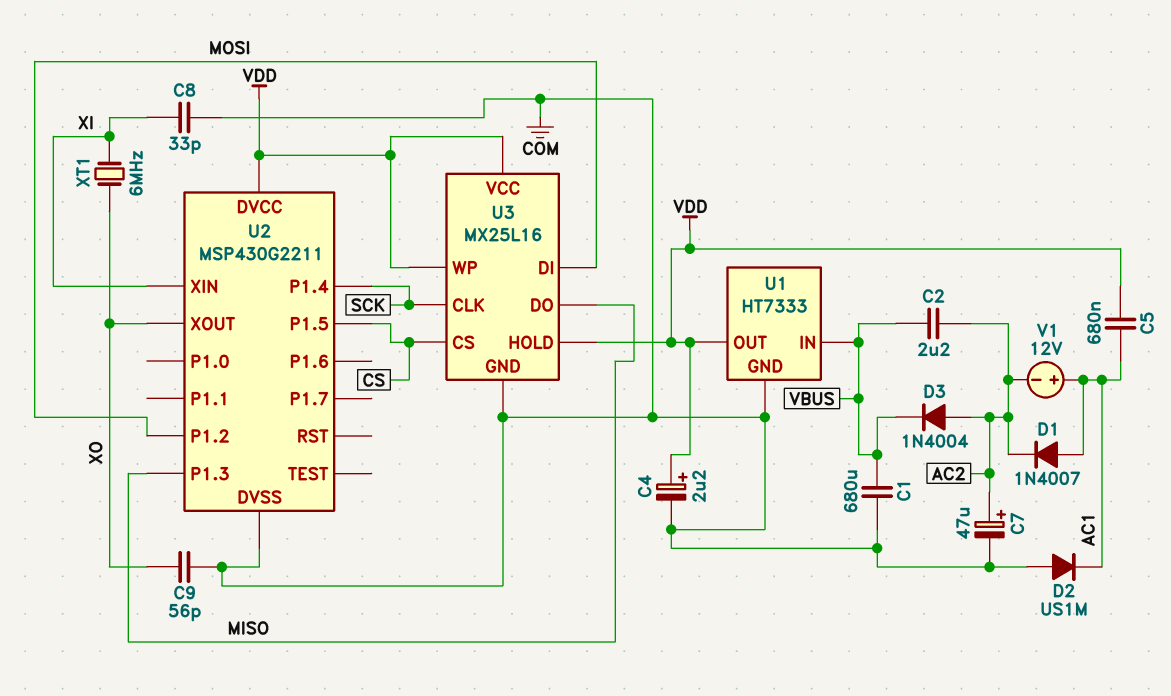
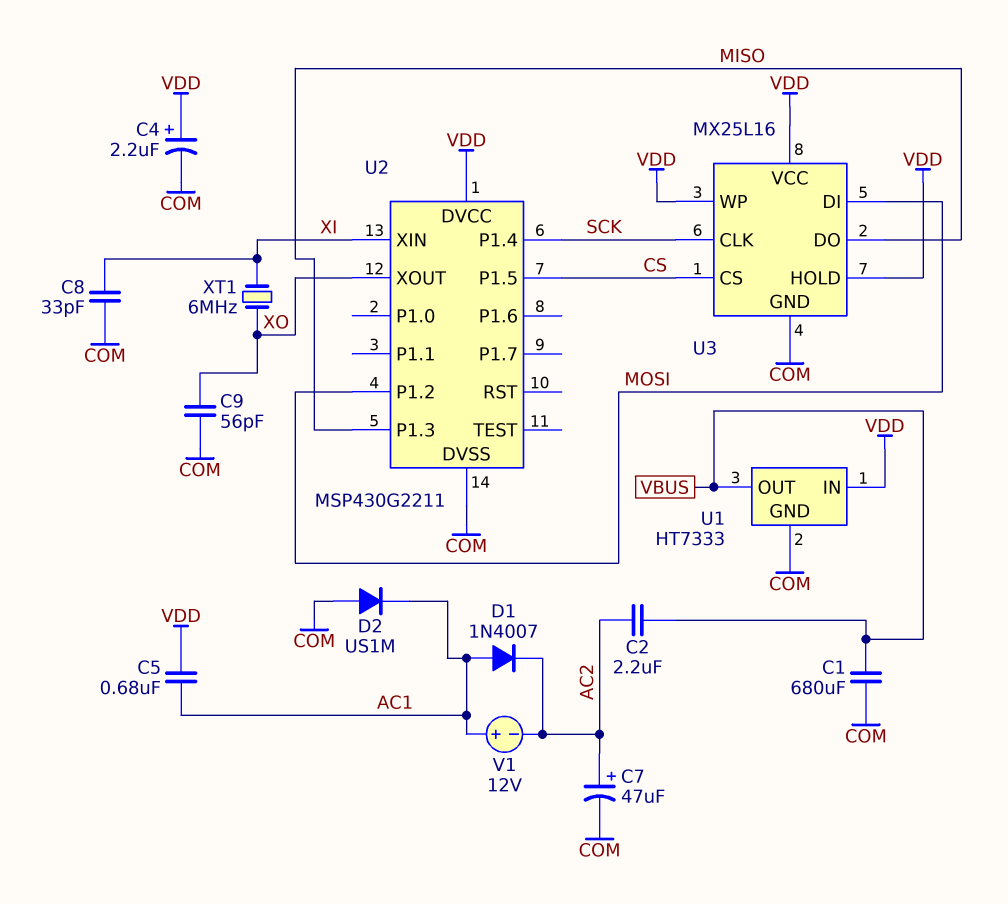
D3: diode 1N4004 (A AC2, K VBUS) -> none
U1 pin IN: VBUS -> VDD
U1 pin OUT: VDD -> VBUS

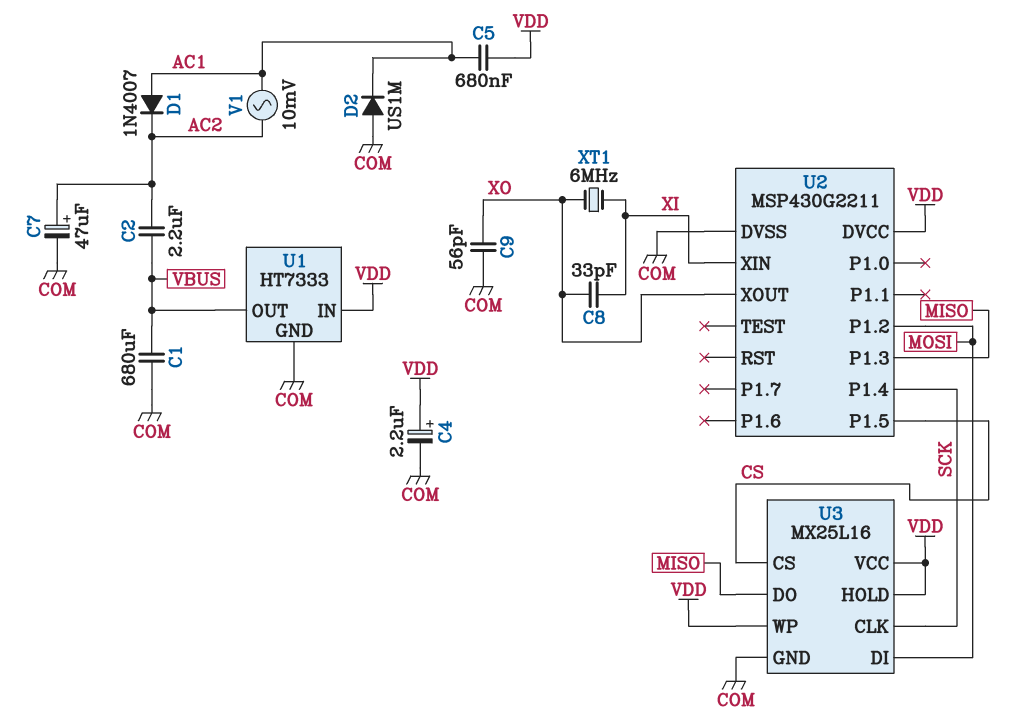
C8: 33pF (COM, XI) -> 33pF (XI, XO)
V1: 12V (plus AC1, minus AC2) -> AC 10mV (AC1, AC2)

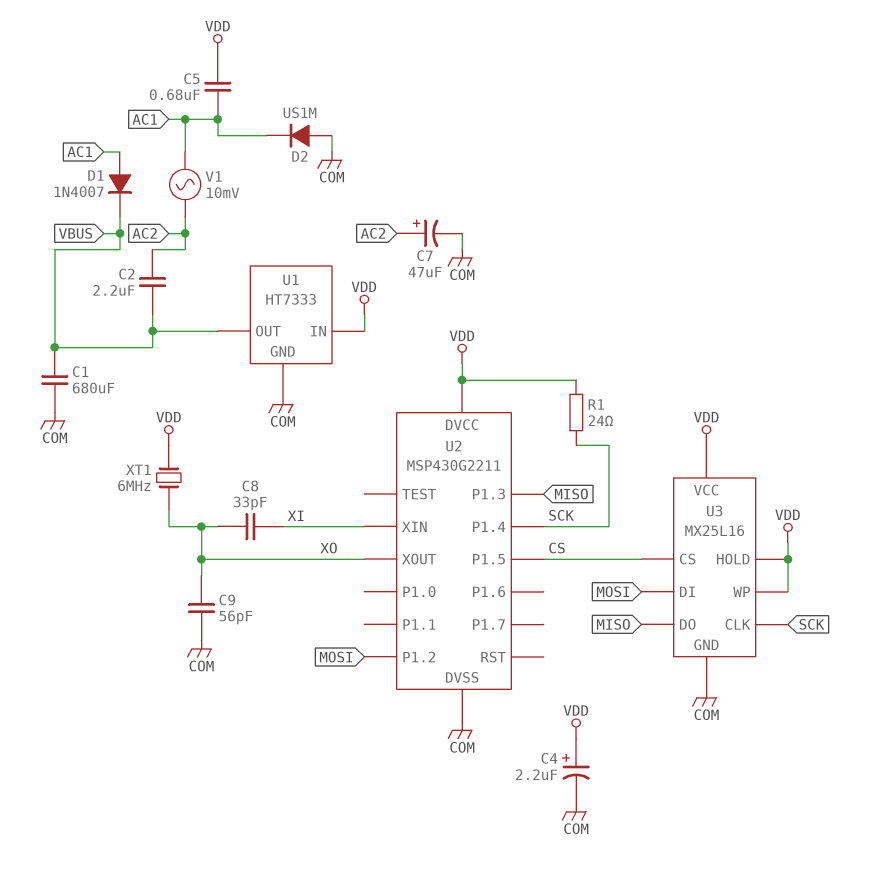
D1: diode 1N4007 (A AC1, K AC2) -> diode 1N4007 (A AC1, K VBUS)
R1: none -> 24 (SCK, VDD)
XT1: 6MHz (XI, XO) -> 6MHz (VDD, XO)

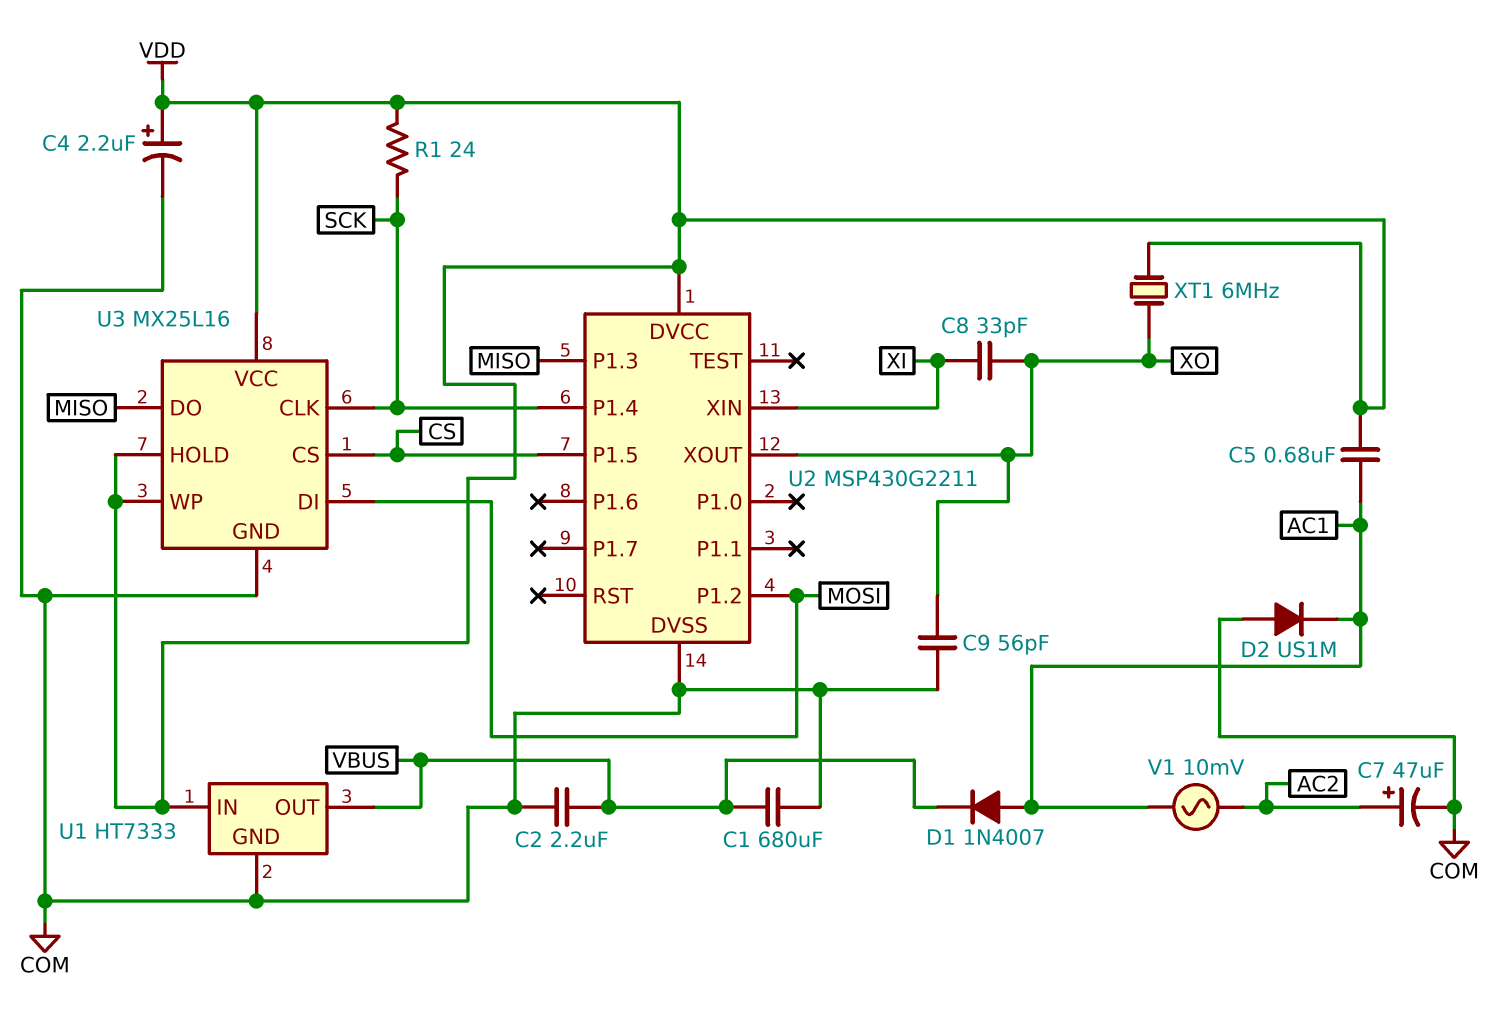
C2: 2.2uF (AC2, VBUS) -> 2.2uF (COM, VBUS)

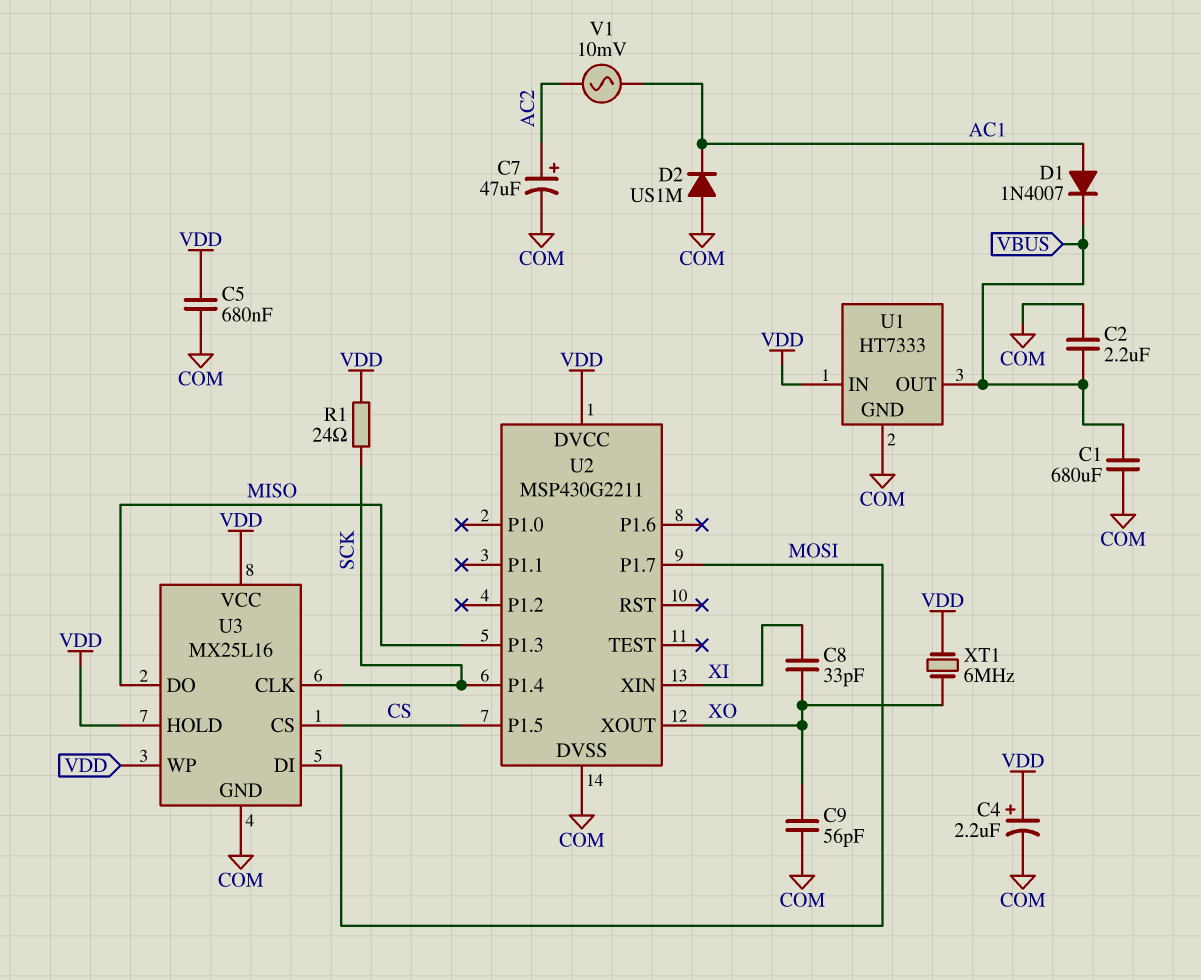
C5: 680nF (AC1, VDD) -> 680nF (COM, VDD)
U2 pin P1.2: MOSI -> none
U2 pin P1.7: none -> MOSI

